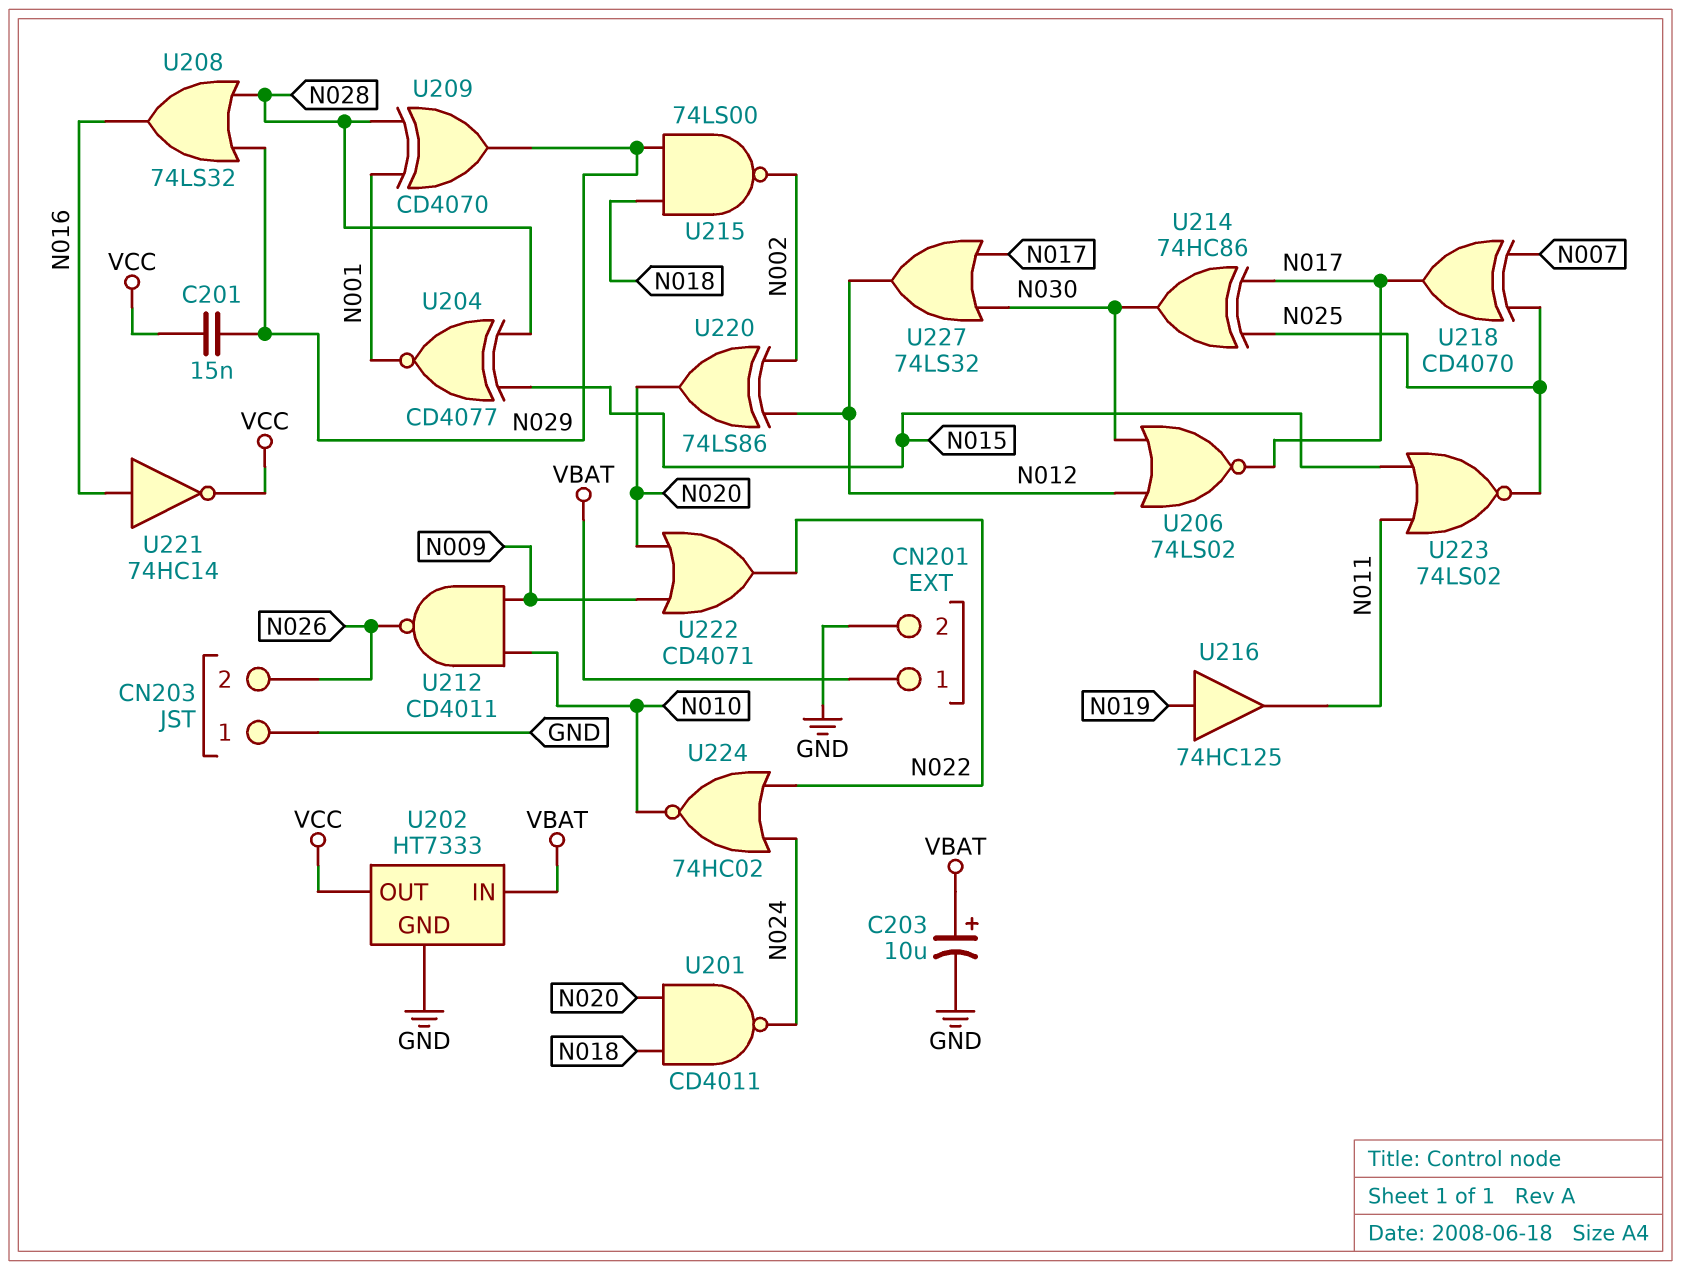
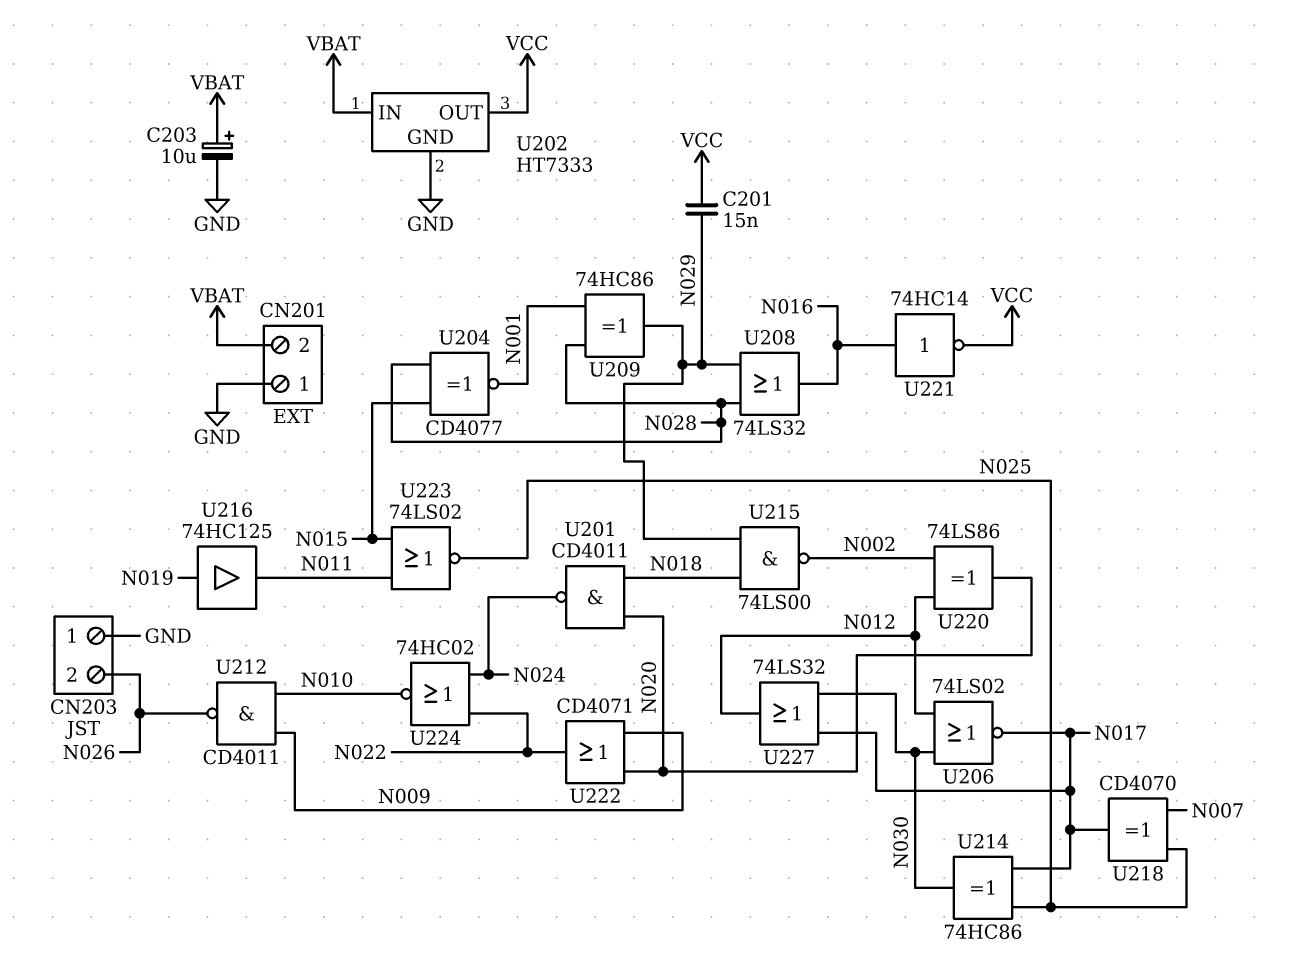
CN201 pin 1: VBAT -> GND
CN201 pin 2: GND -> VBAT
U209: XOR CD4070 (in N001, in N028, out N029) -> XOR 74HC86 (in N001, in N028, out N029)

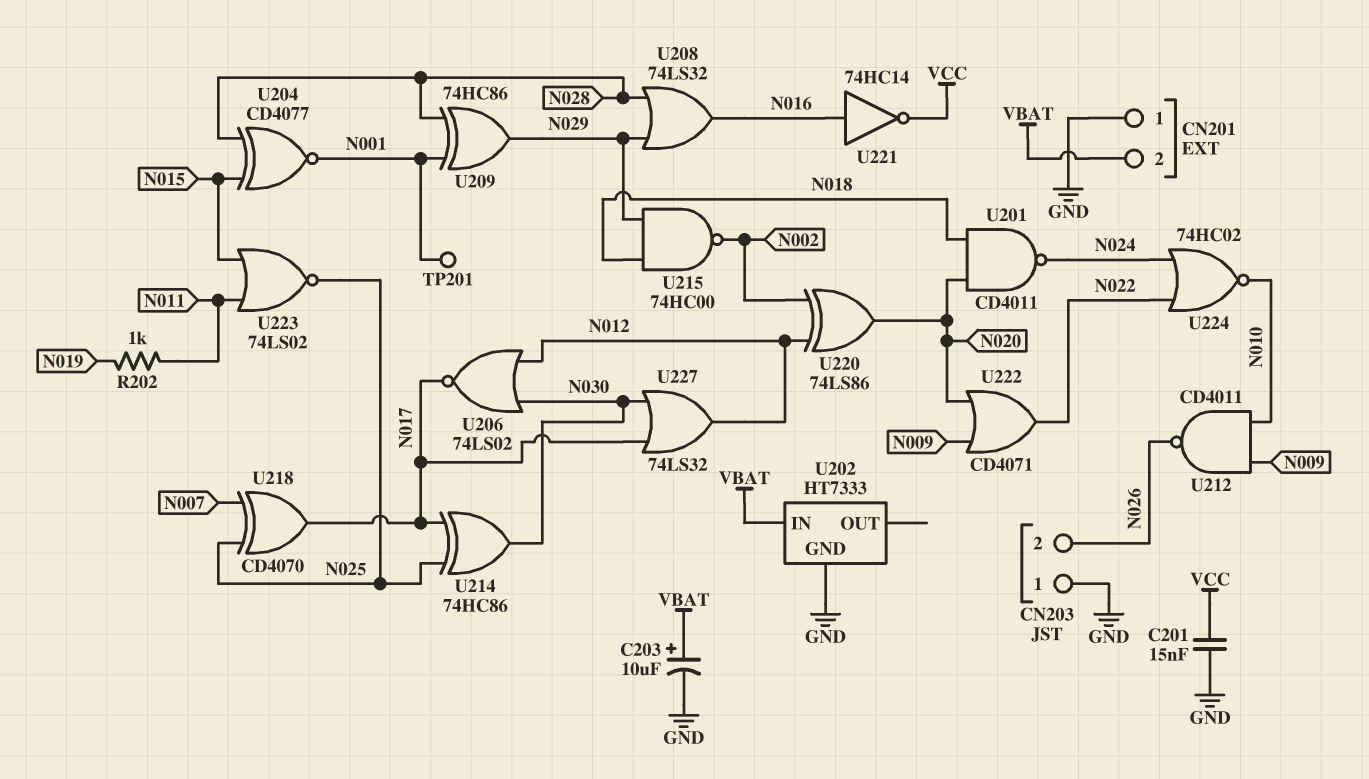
C201: 15nF (N029, VCC) -> 15nF (GND, VCC)
R202: none -> 1k (N011, N019)
TP201: none -> test point (N001)
U202 pin OUT: VCC -> none
U215: NAND 74LS00 (in N018, in N029, out N002) -> NAND 74HC00 (in N018, in N029, out N002)
U216: buffer 74HC125 (in N019, out N011) -> none

